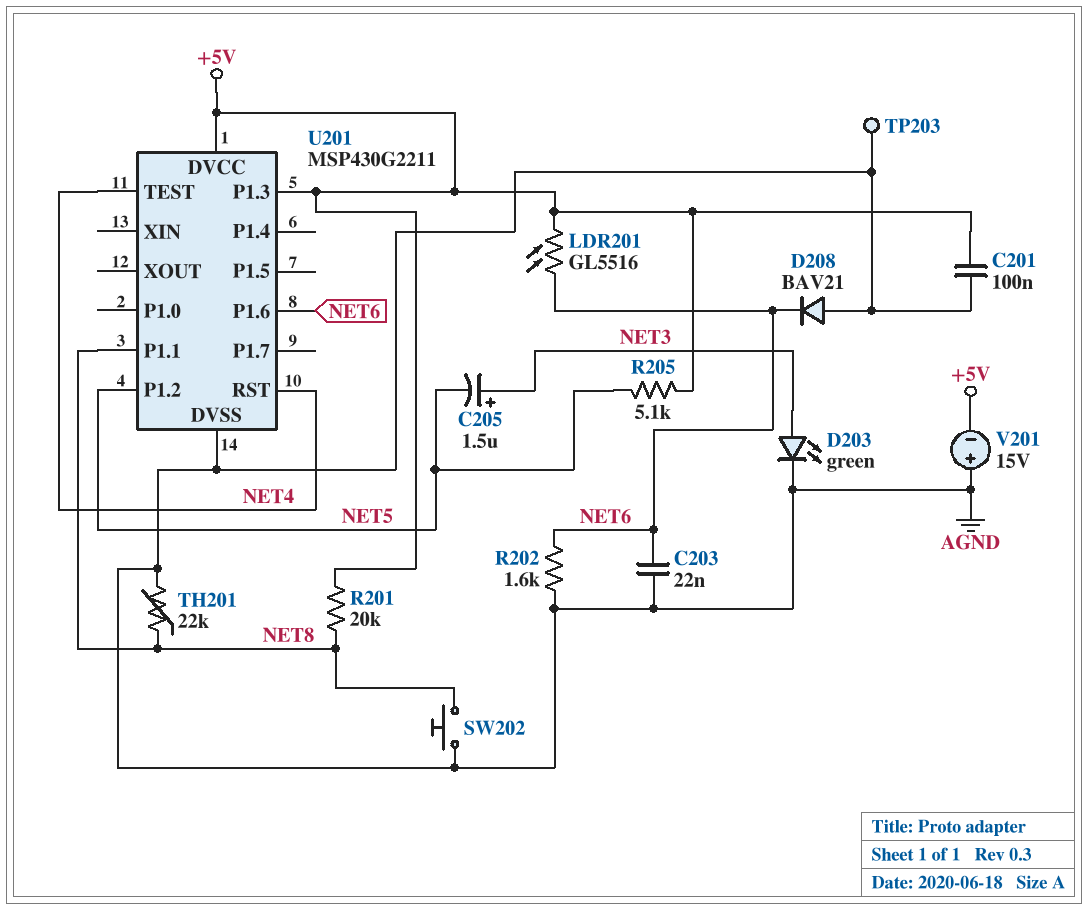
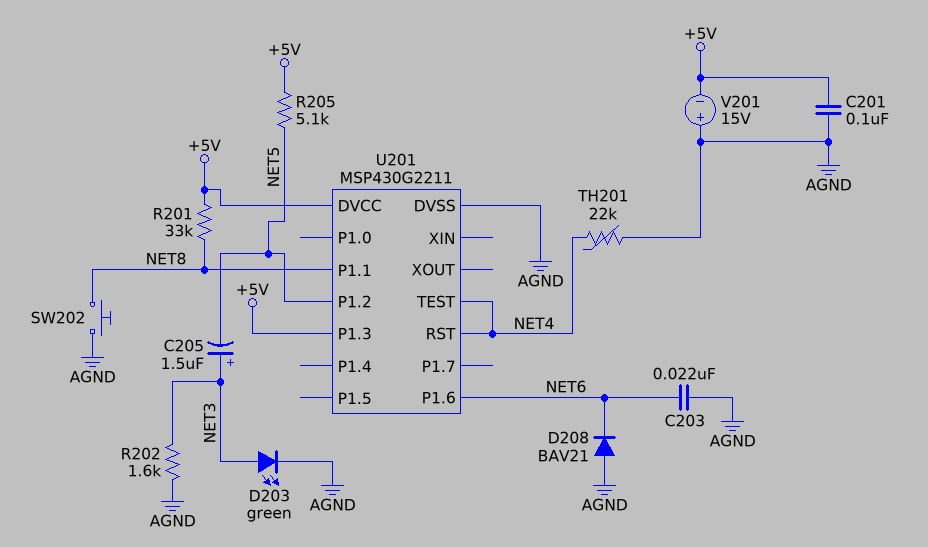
LDR201: GL5516 (+5V, NET6) -> none
R201: 20k (+5V, NET8) -> 33k (+5V, NET8)
R202: 1.6k (AGND, NET6) -> 1.6k (AGND, NET3)
TH201: 22k (AGND, NET8) -> 22k (AGND, NET4)
TP203: test point (AGND) -> none

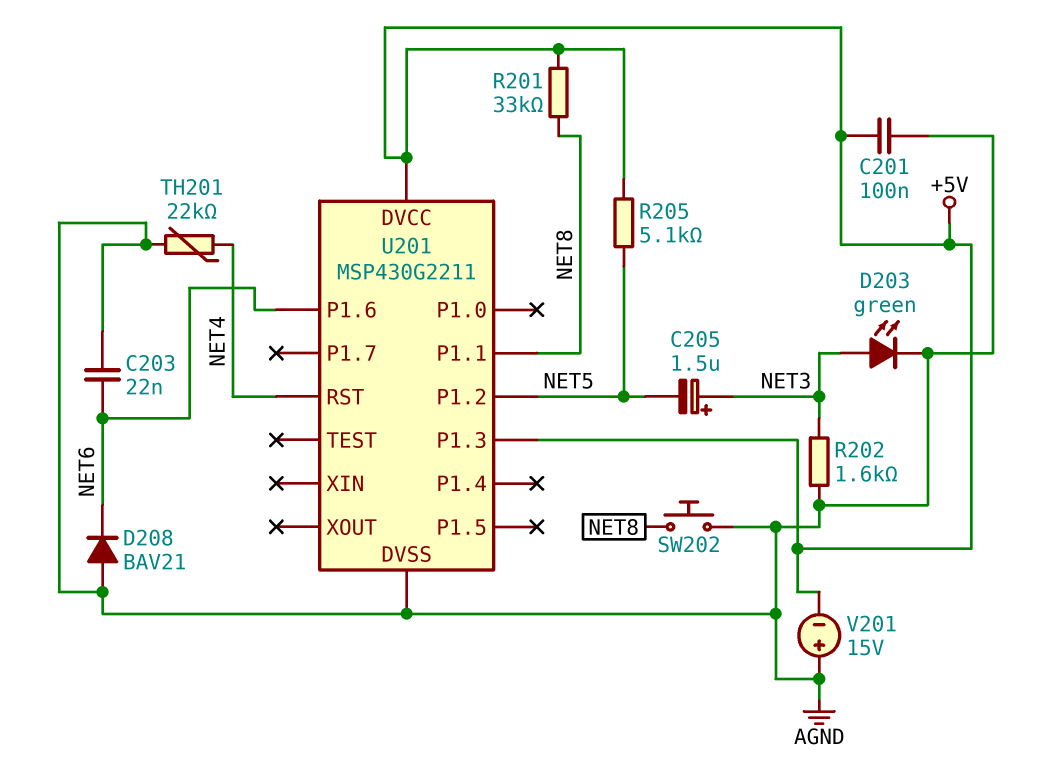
U201 pin TEST: NET4 -> none

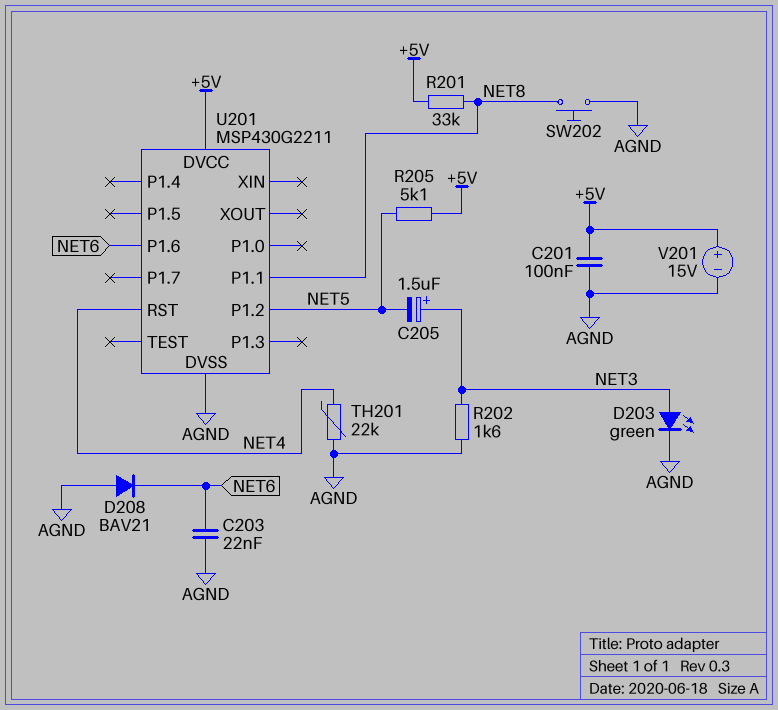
U201 pin P1.3: +5V -> none
V201: 15V (plus AGND, minus +5V) -> 15V (plus +5V, minus AGND)

